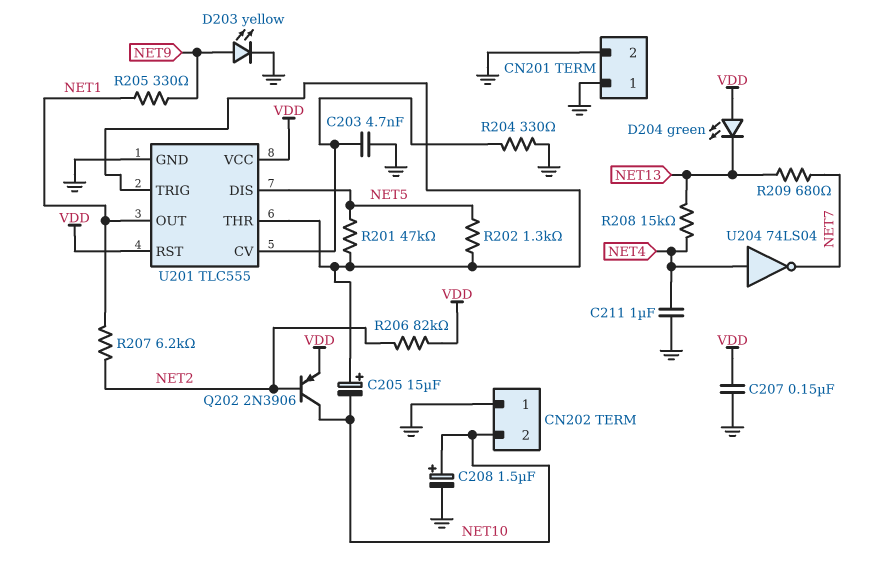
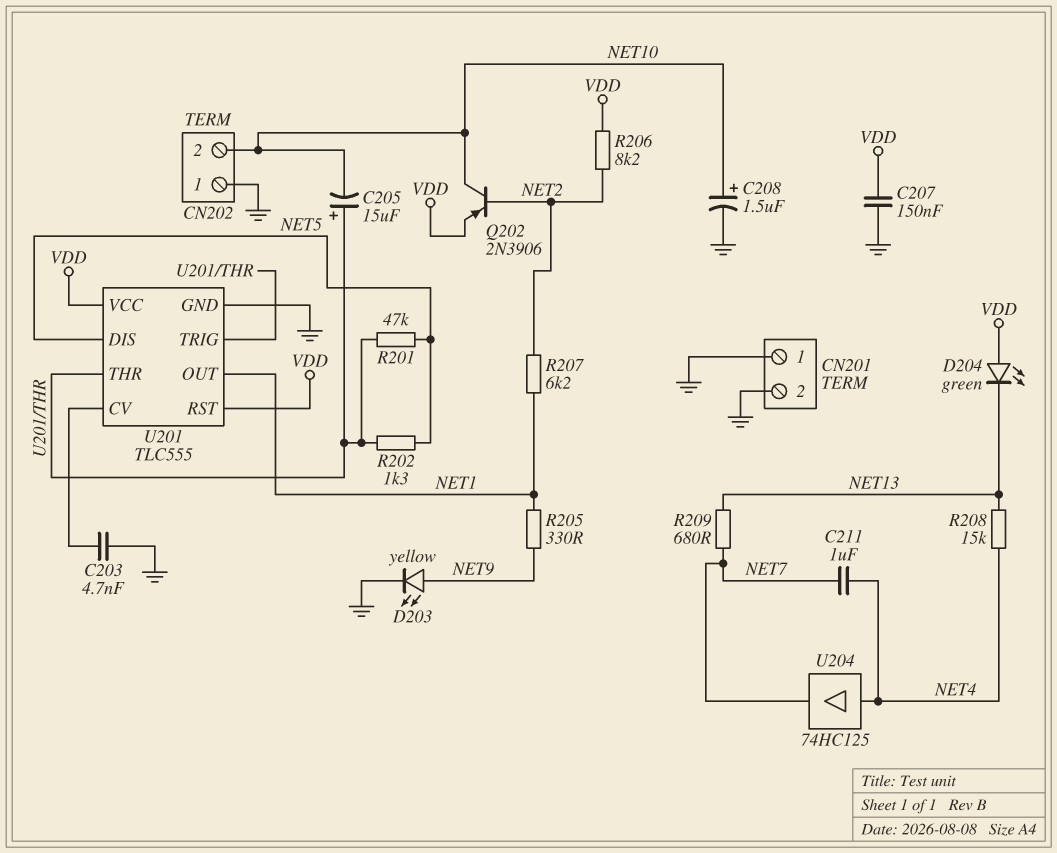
C211: 1uF (GND, NET4) -> 1uF (NET4, NET7)
R204: 330 (GND, U201/CV) -> none
R206: 82k (NET2, VDD) -> 8.2k (NET2, VDD)
U204: NOT 74LS04 (in NET4, out NET7) -> buffer 74HC125 (in NET4, out NET7)

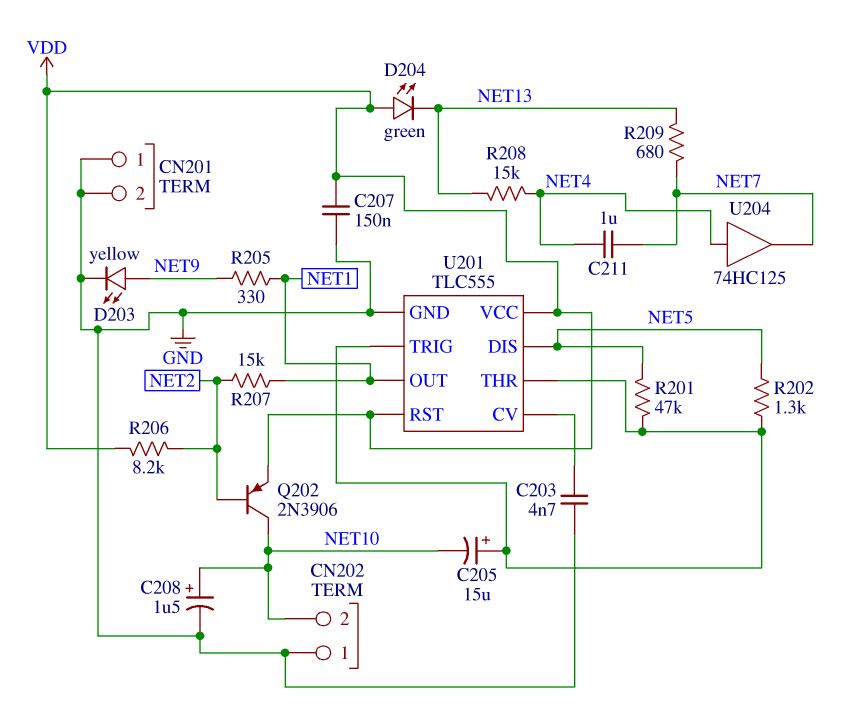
R207: 6.2k (NET1, NET2) -> 15k (NET1, NET2)

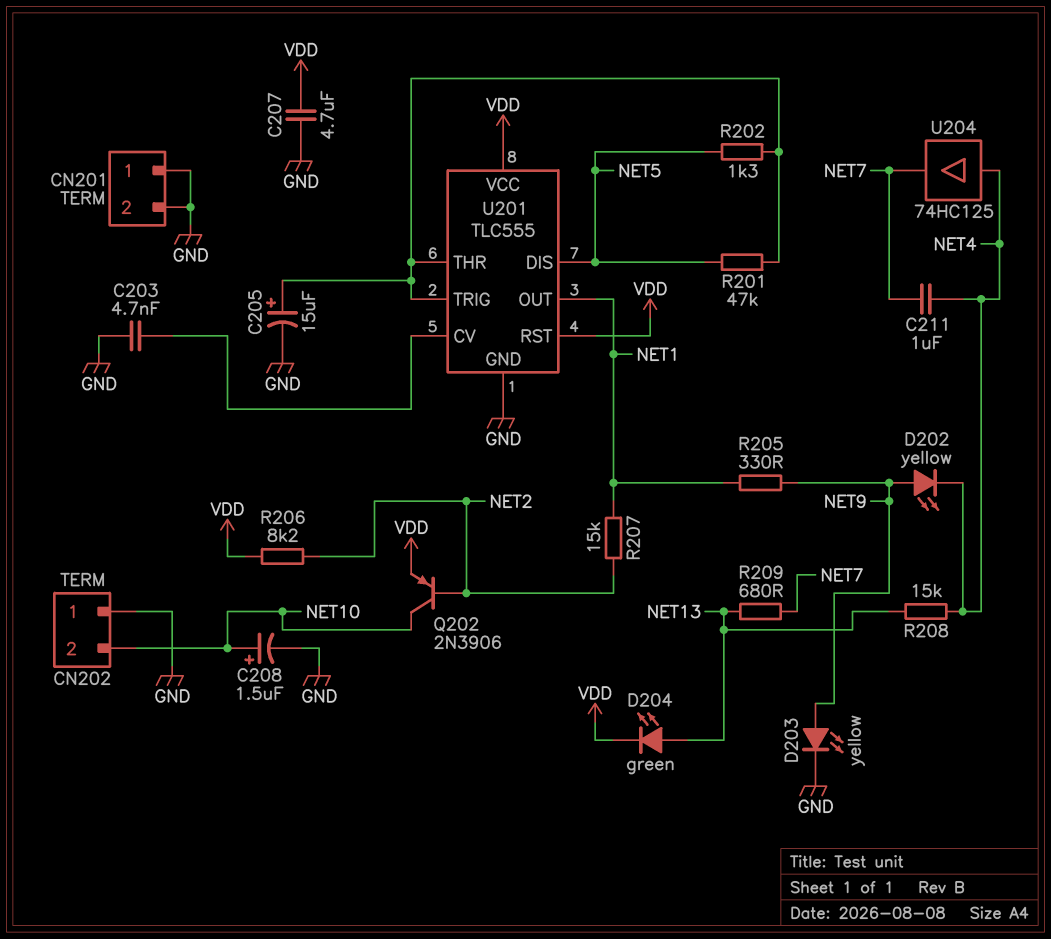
C205: 15uF (plus U201/THR, minus NET10) -> 15uF (plus U201/THR, minus GND)
C207: 150nF (GND, VDD) -> 4.7uF (GND, VDD)
D202: none -> LED yellow (A NET9, K NET4)
D204: LED green (A VDD, K NET13) -> LED green (A NET13, K VDD)

